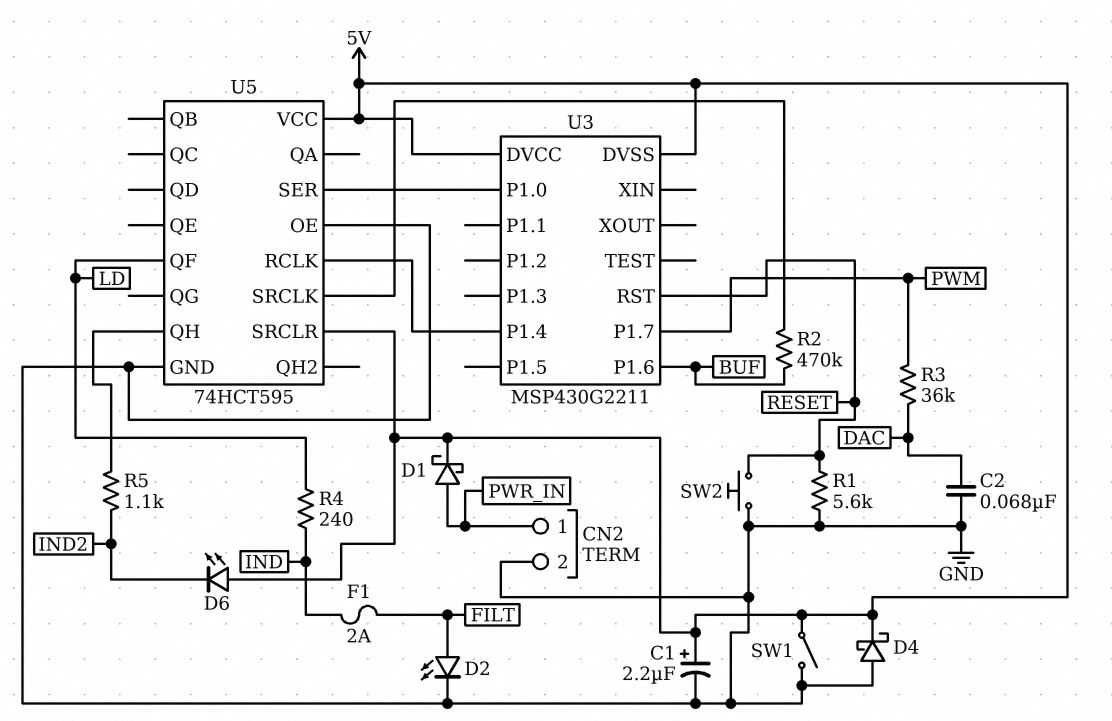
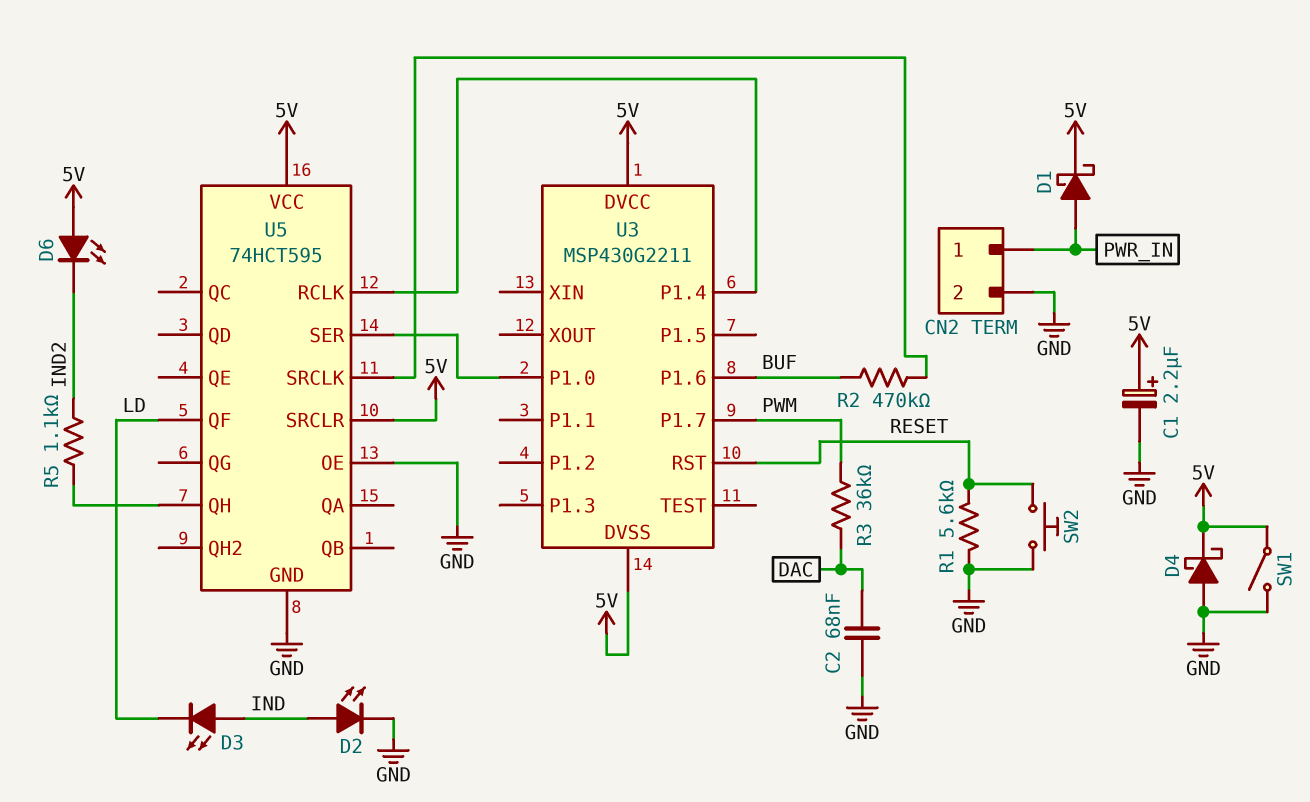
D2: LED (A FILT, K GND) -> LED (A IND, K GND)
D3: none -> LED (A IND, K LD)
F1: 2A (FILT, IND) -> none
R4: 240 (IND, LD) -> none

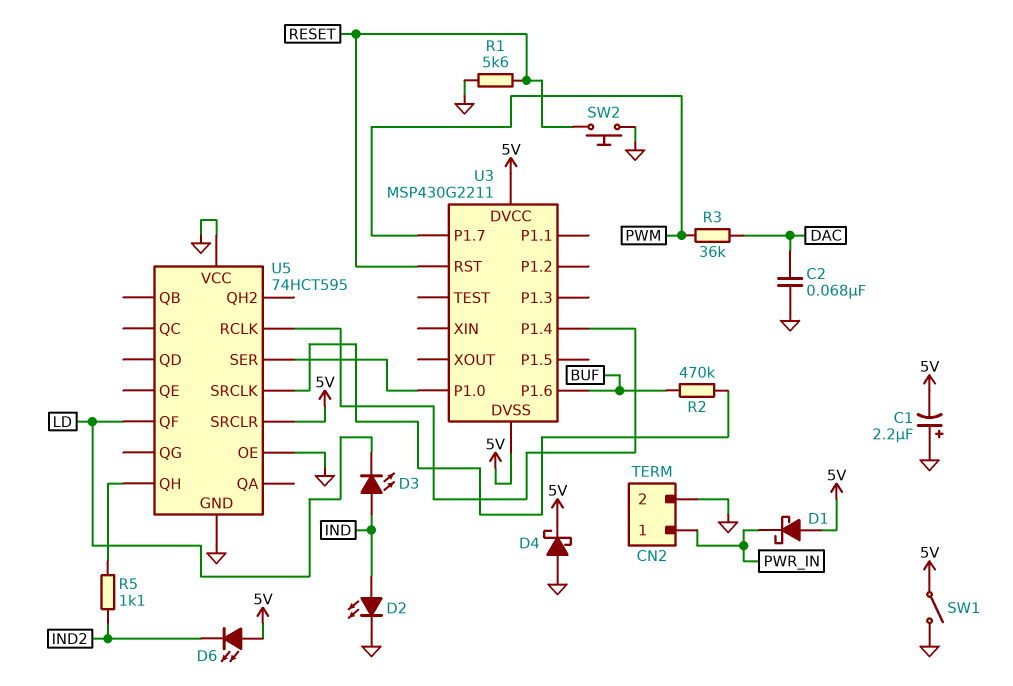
C1: 2.2uF (plus 5V, minus GND) -> 2.2uF (plus GND, minus 5V)
D1: schottky (A PWR_IN, K 5V) -> schottky (A 5V, K PWR_IN)
U5 pin VCC: 5V -> GND

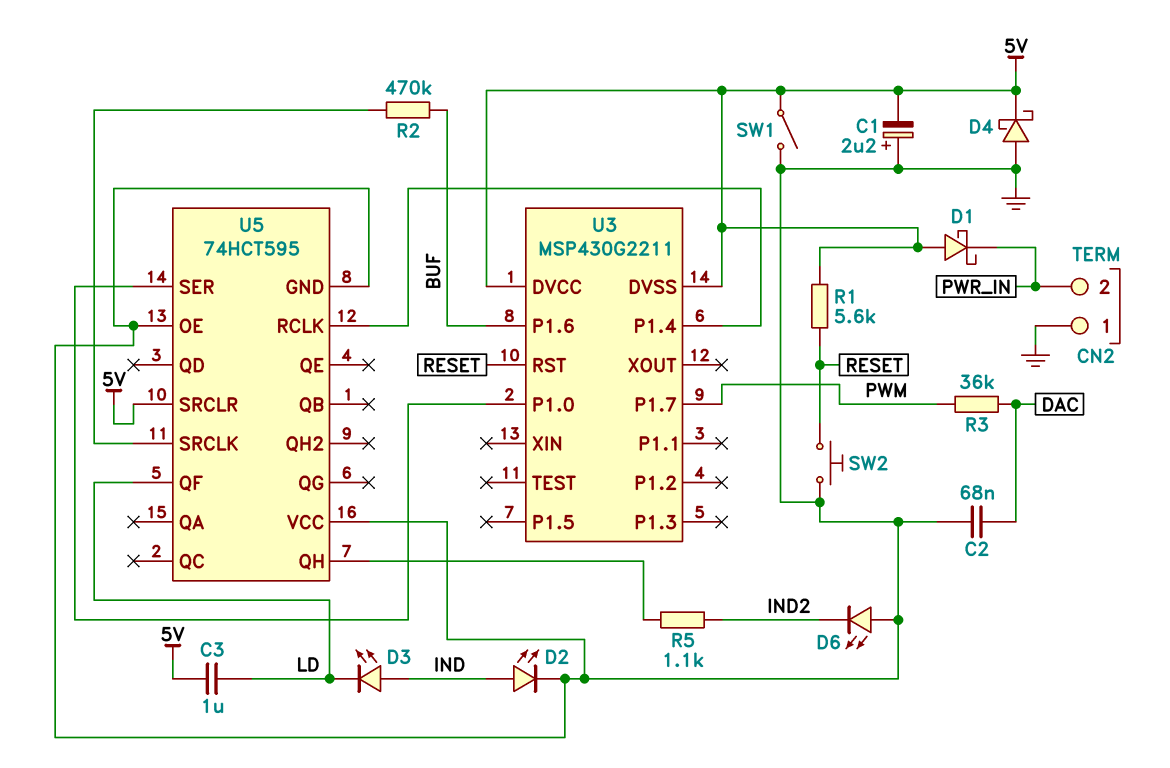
C3: none -> 1uF (5V, LD)
CN2 pin 1: PWR_IN -> GND
CN2 pin 2: GND -> PWR_IN
D6: LED (A 5V, K IND2) -> LED (A GND, K IND2)
R1: 5.6k (GND, RESET) -> 5.6k (5V, RESET)

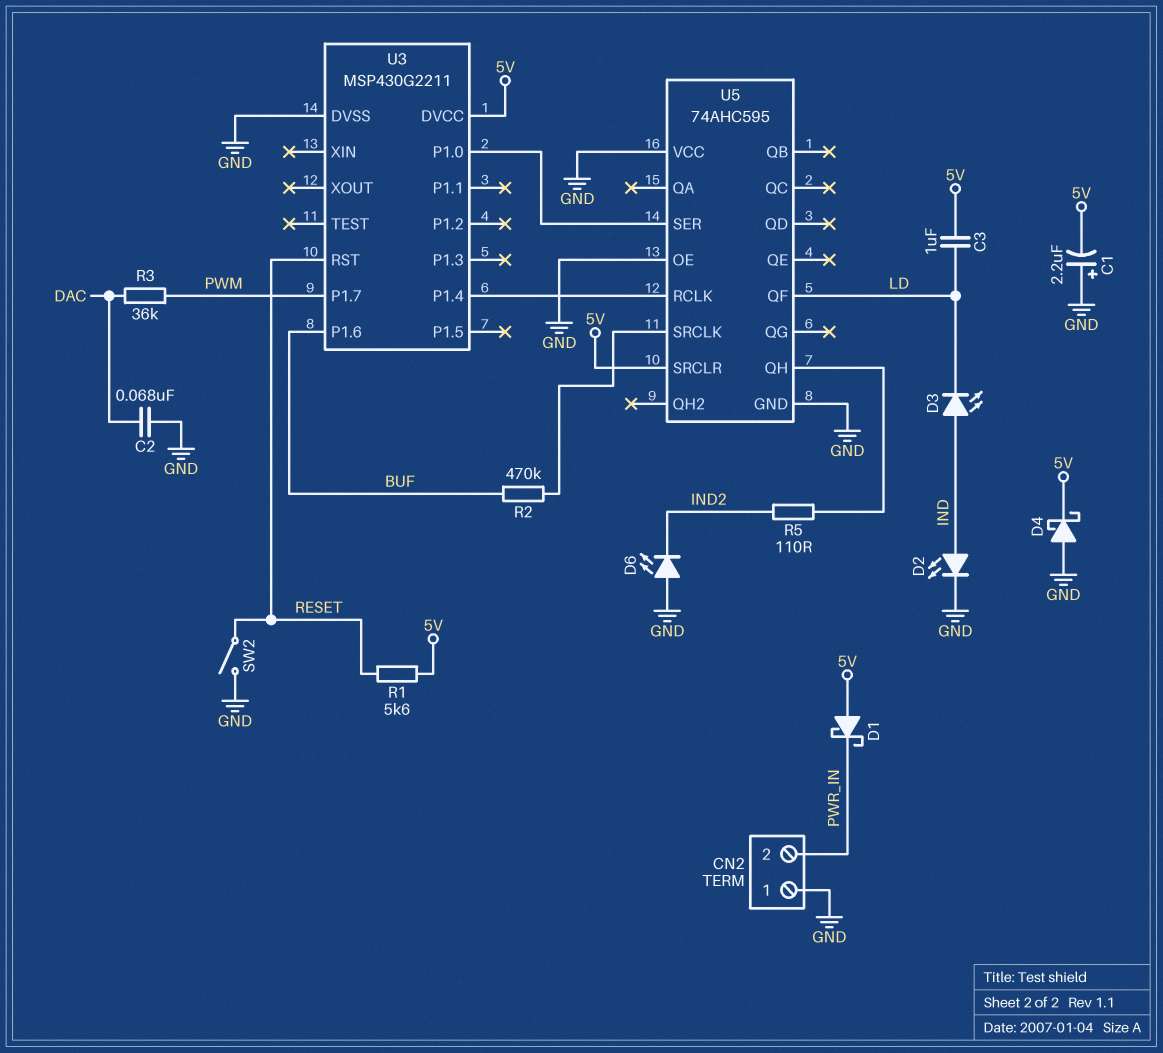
R5: 1.1k (IND2, U5/QH) -> 110 (IND2, U5/QH)
SW1: switch (5V, GND) -> none
SW2: button (GND, RESET) -> switch (GND, RESET)
U3 pin DVSS: 5V -> GND
U5: 74HCT595 -> 74AHC595

